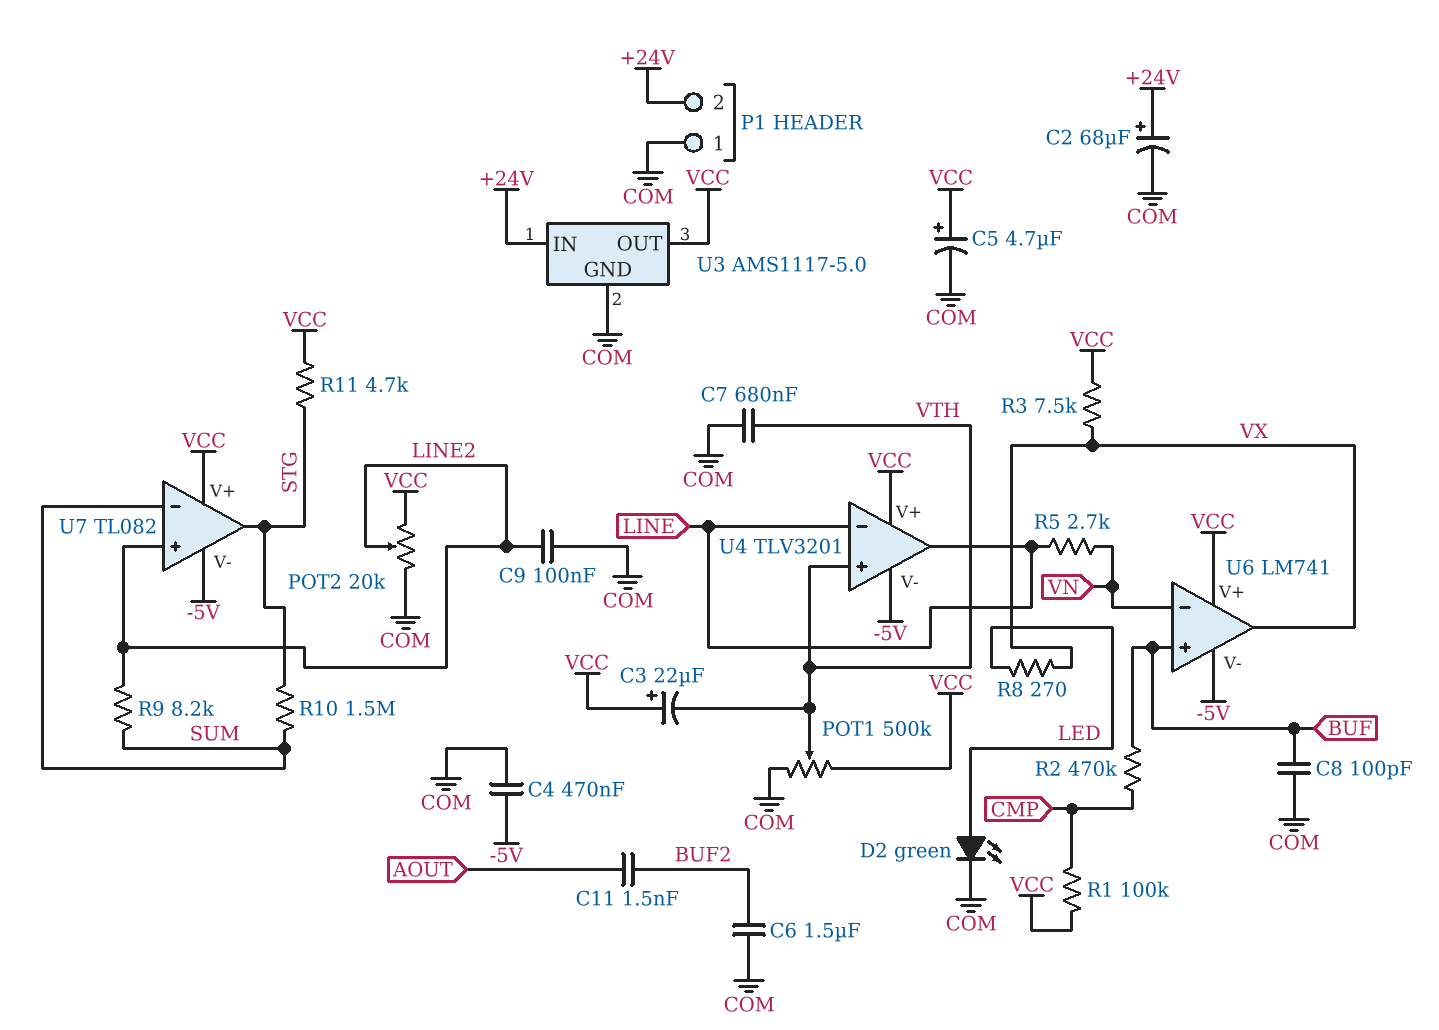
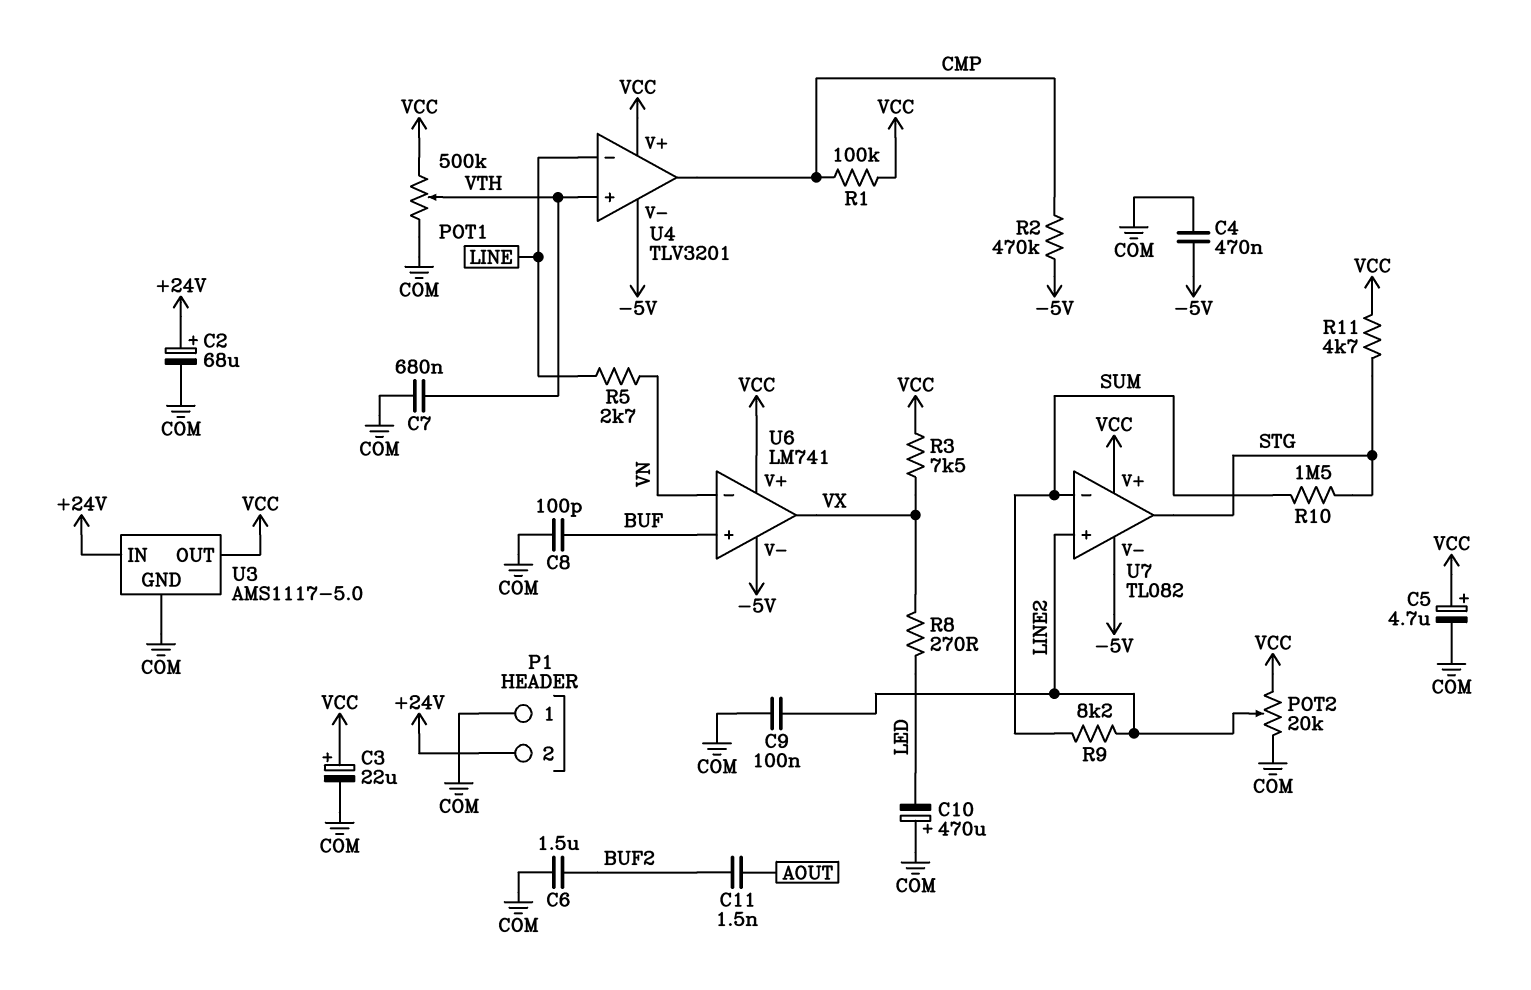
C3: 22uF (plus VCC, minus VTH) -> 22uF (plus VCC, minus COM)
C10: none -> 470uF (plus COM, minus LED)
D2: LED green (A LED, K COM) -> none
R2: 470k (BUF, CMP) -> 470k (-5V, CMP)
U4 pin out: LINE -> CMP

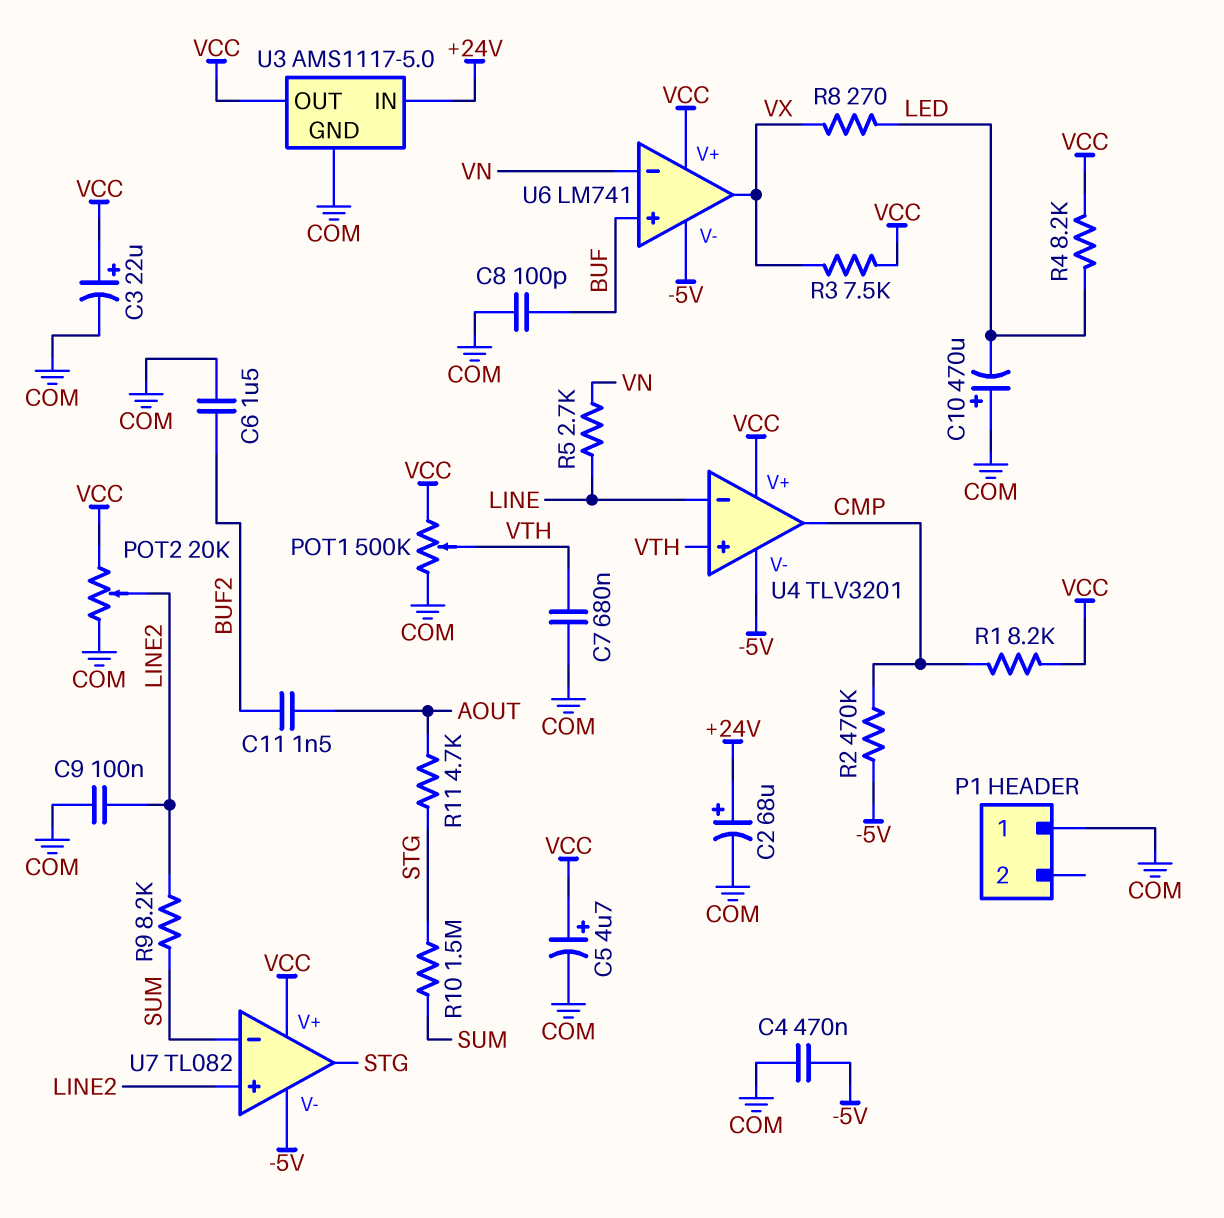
P1 pin 2: +24V -> none
R1: 100k (CMP, VCC) -> 8.2k (CMP, VCC)
R4: none -> 8.2k (LED, VCC)
R11: 4.7k (STG, VCC) -> 4.7k (AOUT, STG)

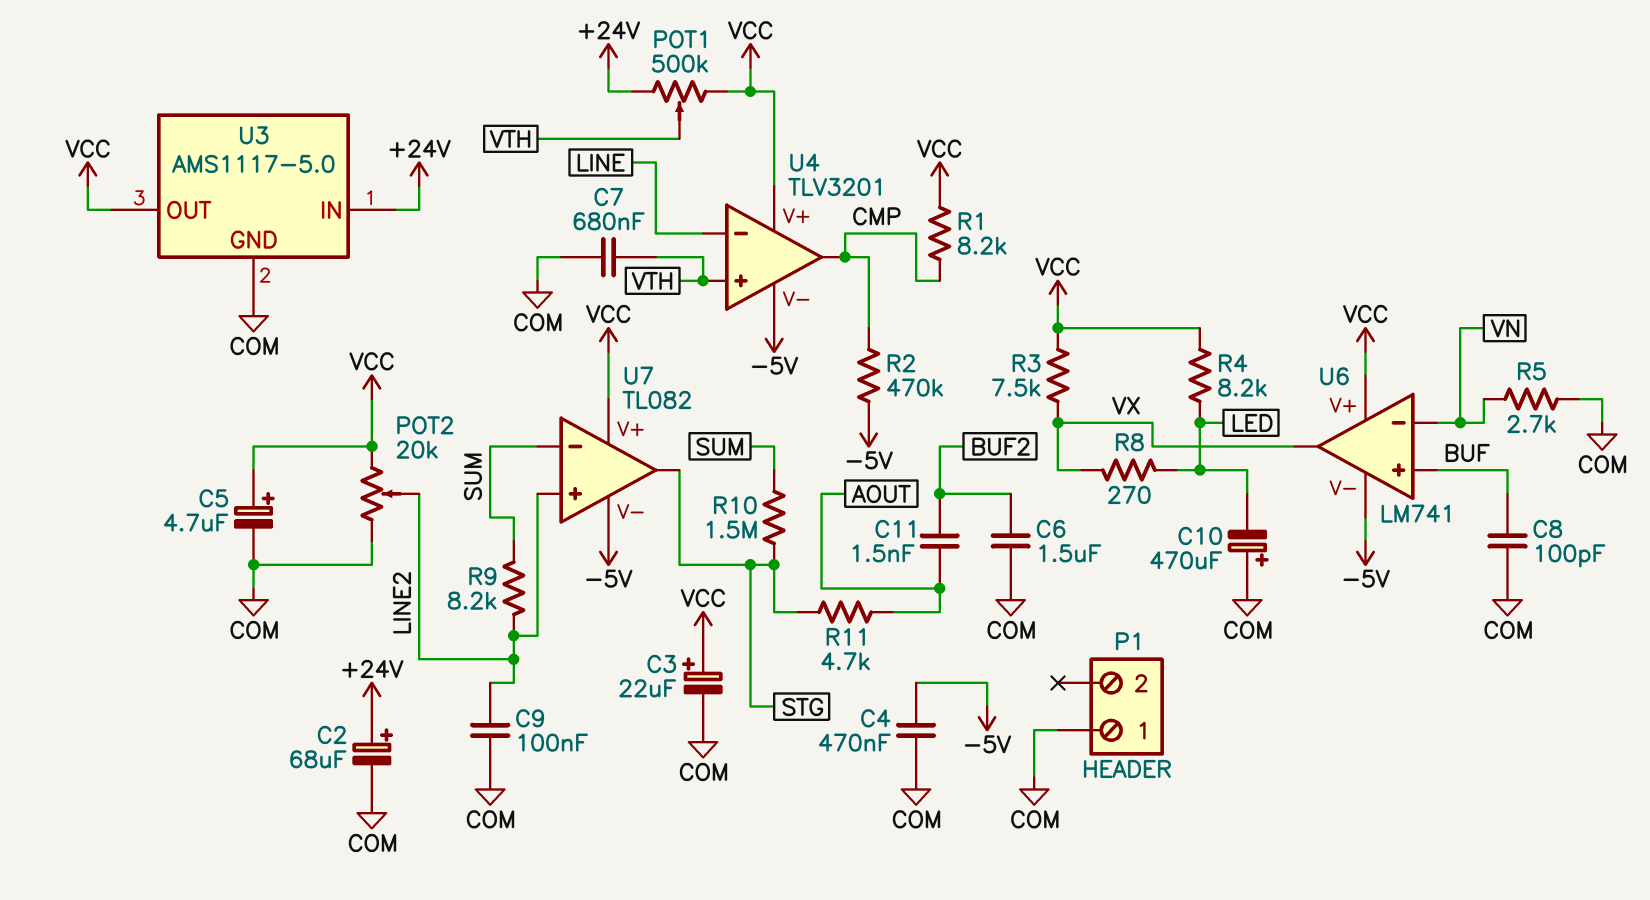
POT1: 500k (COM, VCC, wiper VTH) -> 500k (+24V, VCC, wiper VTH)
R5: 2.7k (LINE, VN) -> 2.7k (COM, VN)

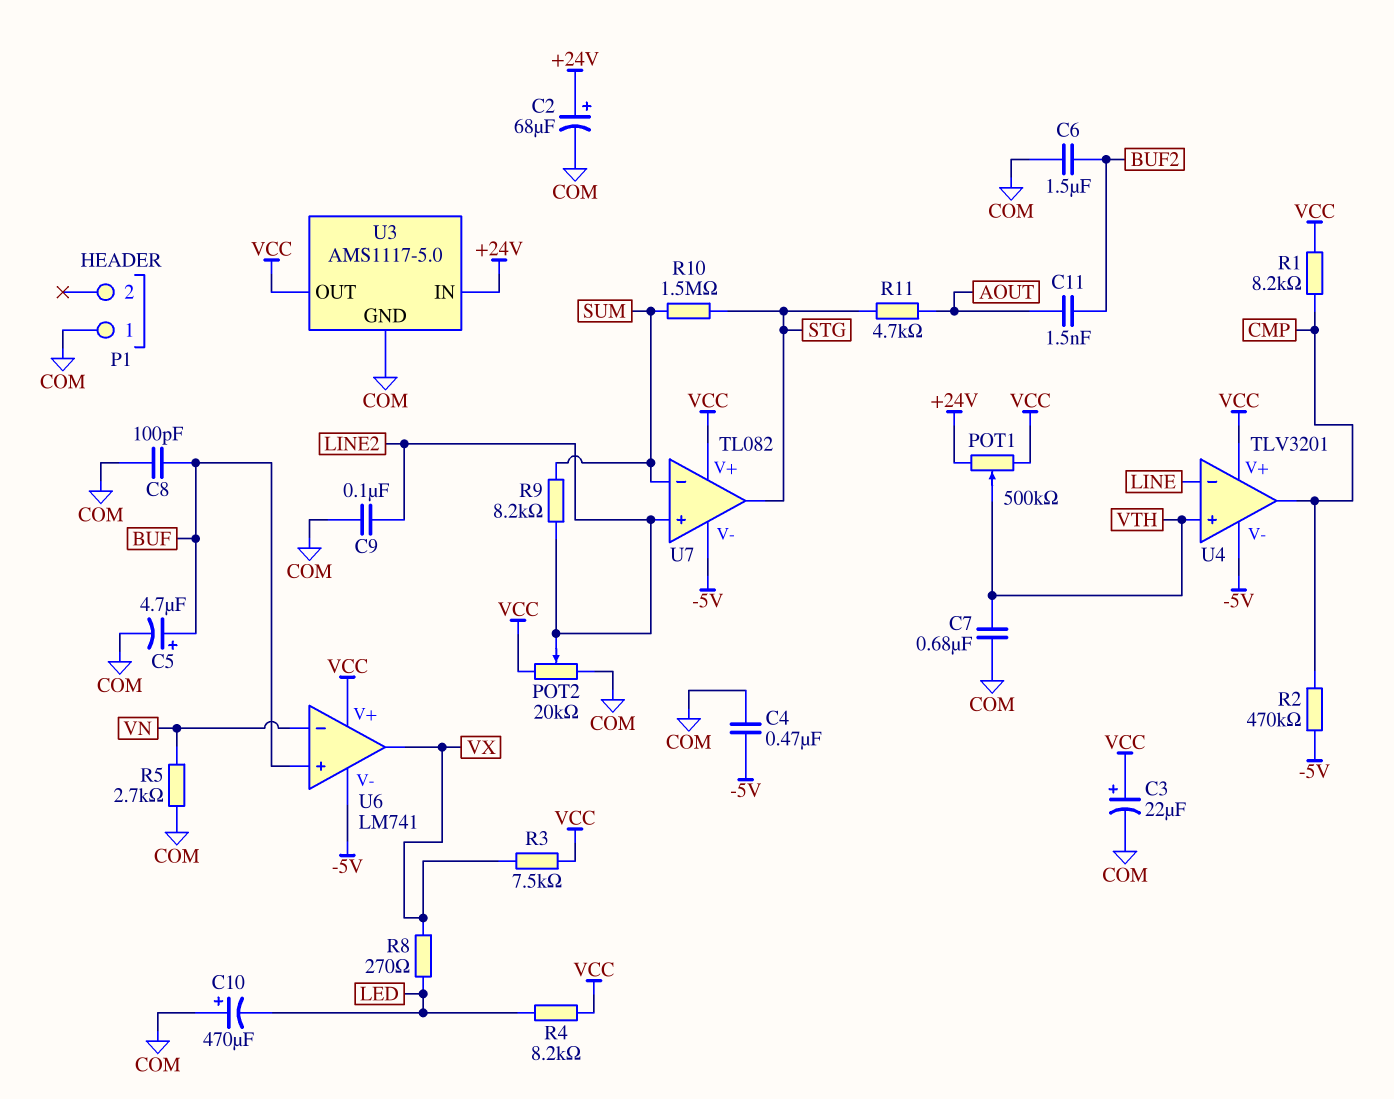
C5: 4.7uF (plus VCC, minus COM) -> 4.7uF (plus BUF, minus COM)

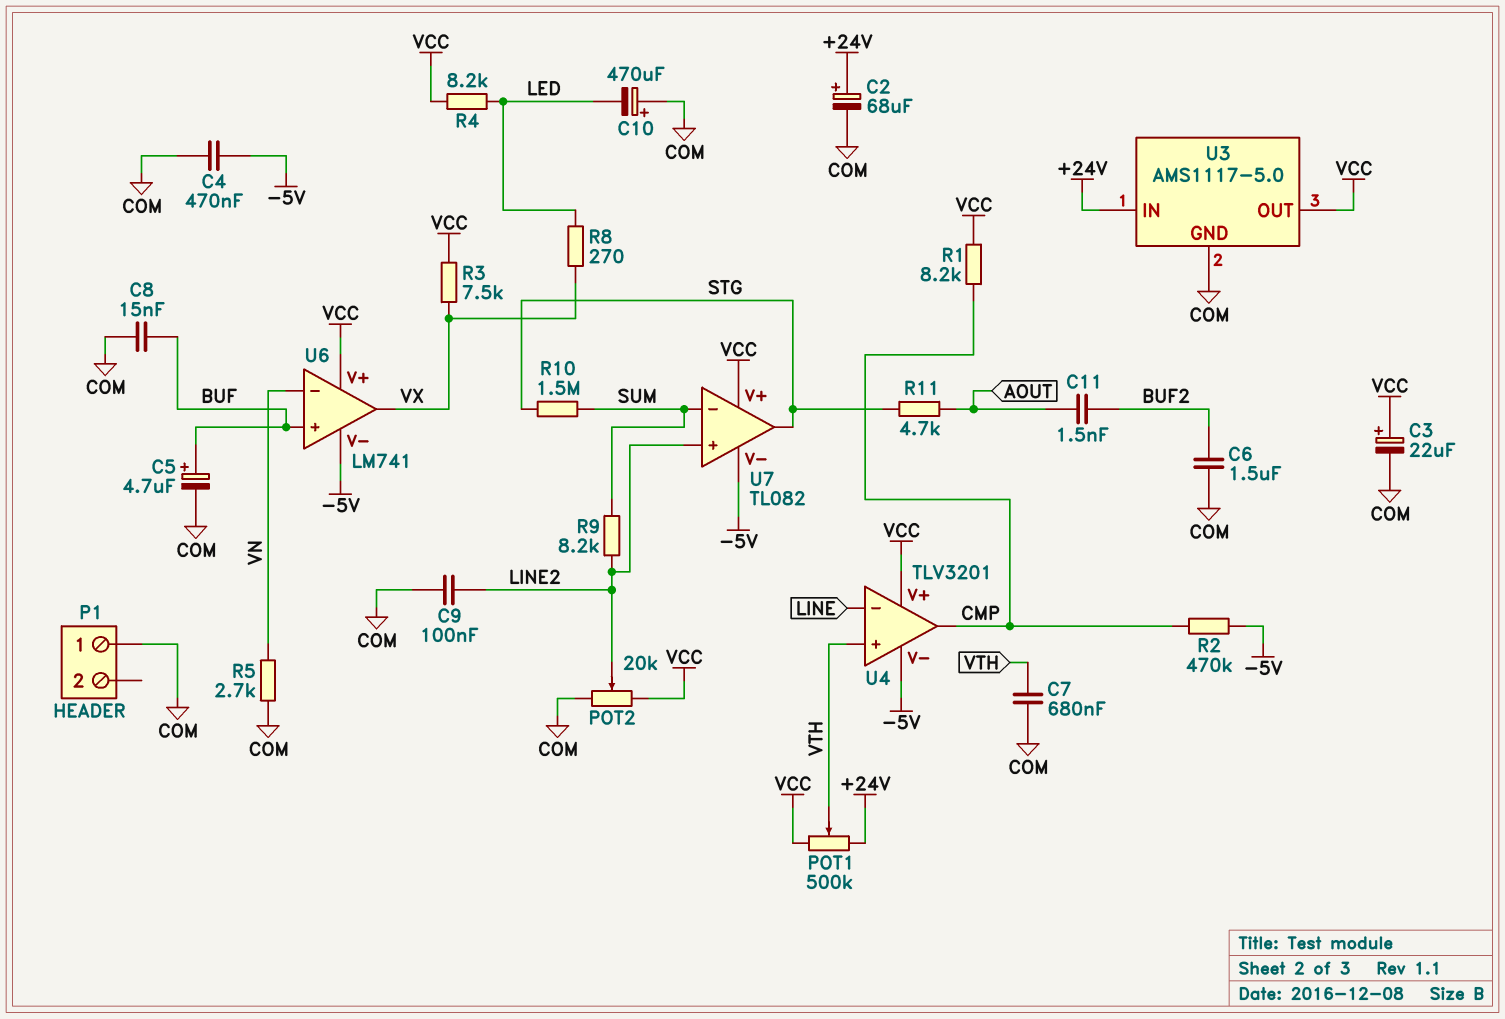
C8: 100pF (BUF, COM) -> 15nF (BUF, COM)

